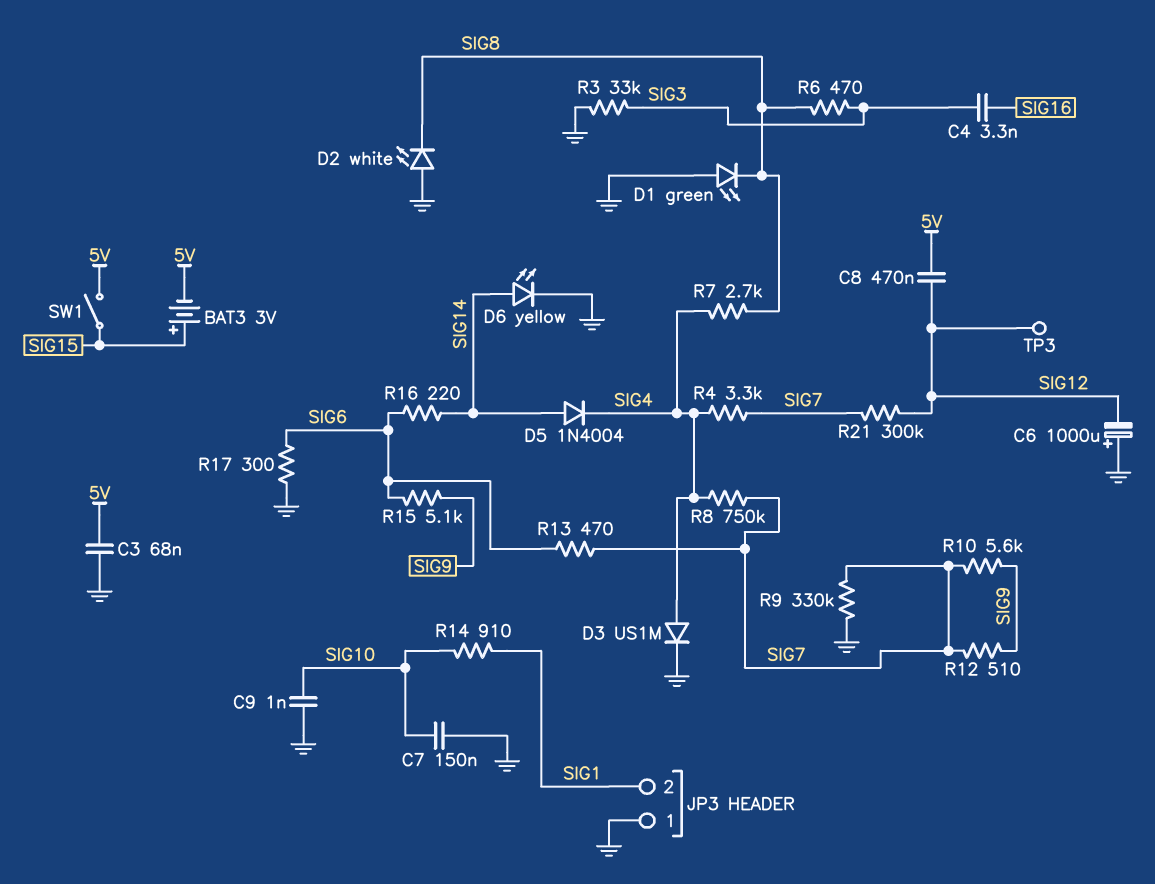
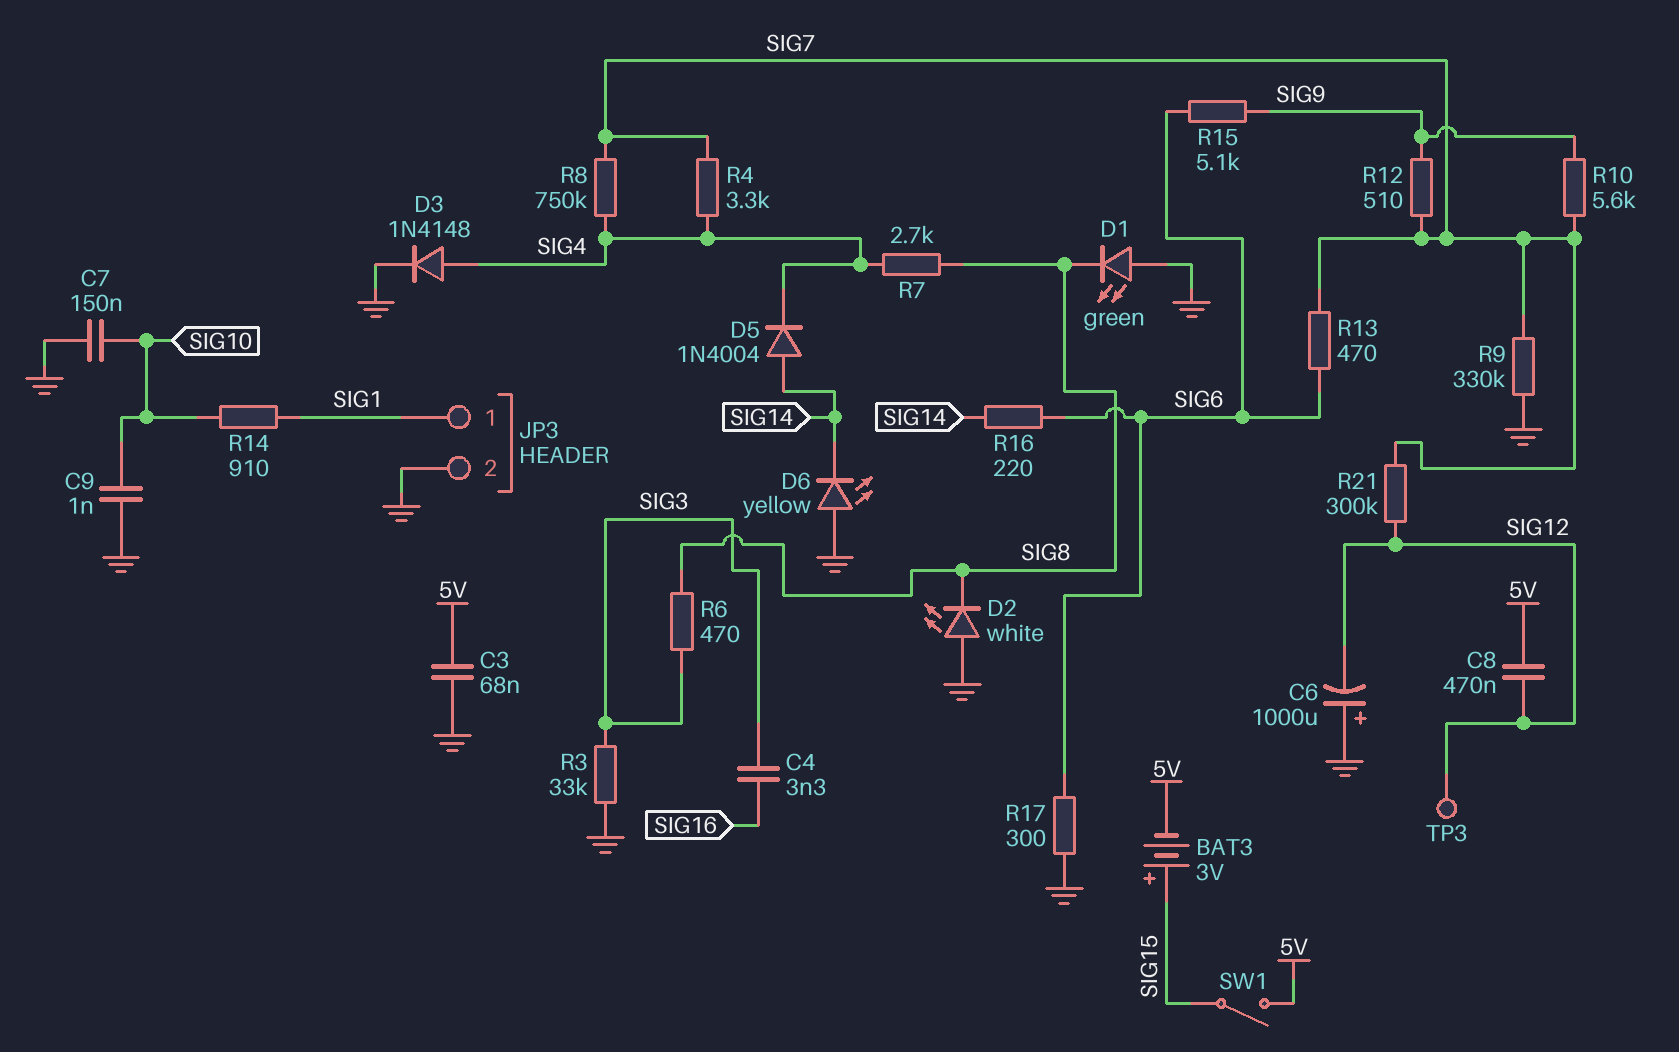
D3: diode US1M (A SIG4, K GND) -> diode 1N4148 (A SIG4, K GND)
D6: LED yellow (A SIG14, K GND) -> LED yellow (A GND, K SIG14)
JP3 pin 1: GND -> SIG1
JP3 pin 2: SIG1 -> GND

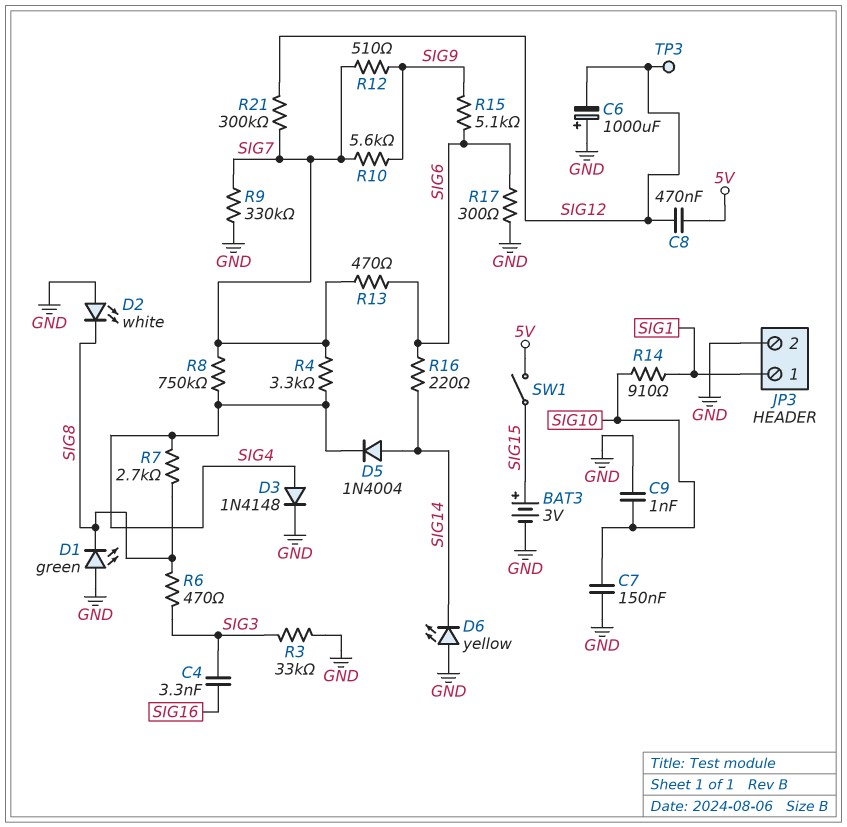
BAT3: 3V (plus SIG15, minus 5V) -> 3V (plus SIG15, minus GND)
C3: 68nF (5V, GND) -> none

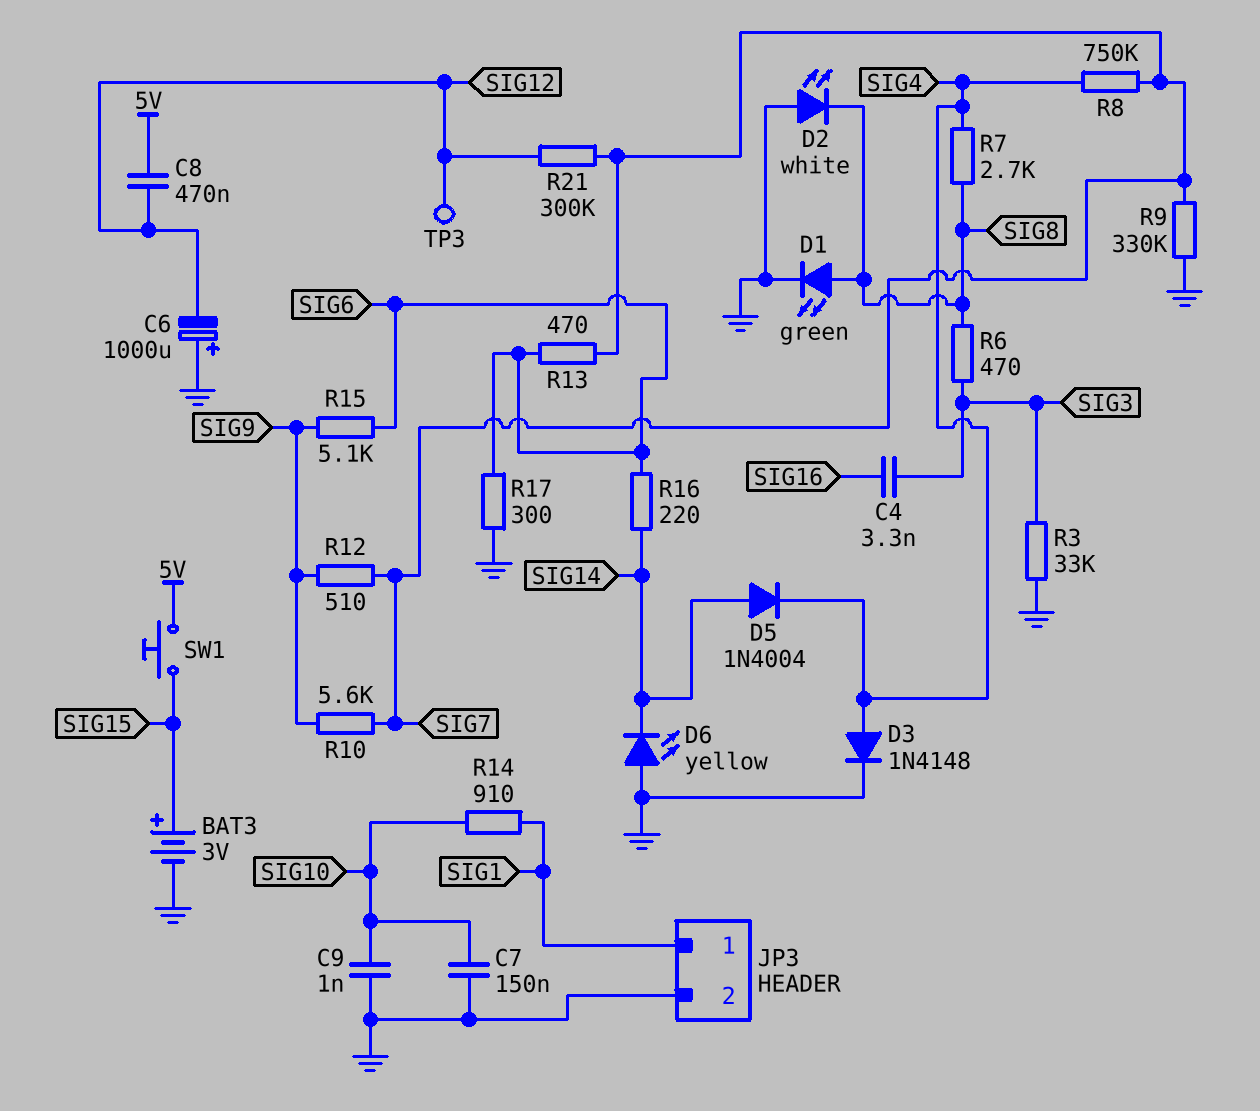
D1: LED green (A GND, K SIG8) -> LED green (A SIG8, K GND)
R4: 3.3k (SIG4, SIG7) -> none
SW1: switch (5V, SIG15) -> button (5V, SIG15)

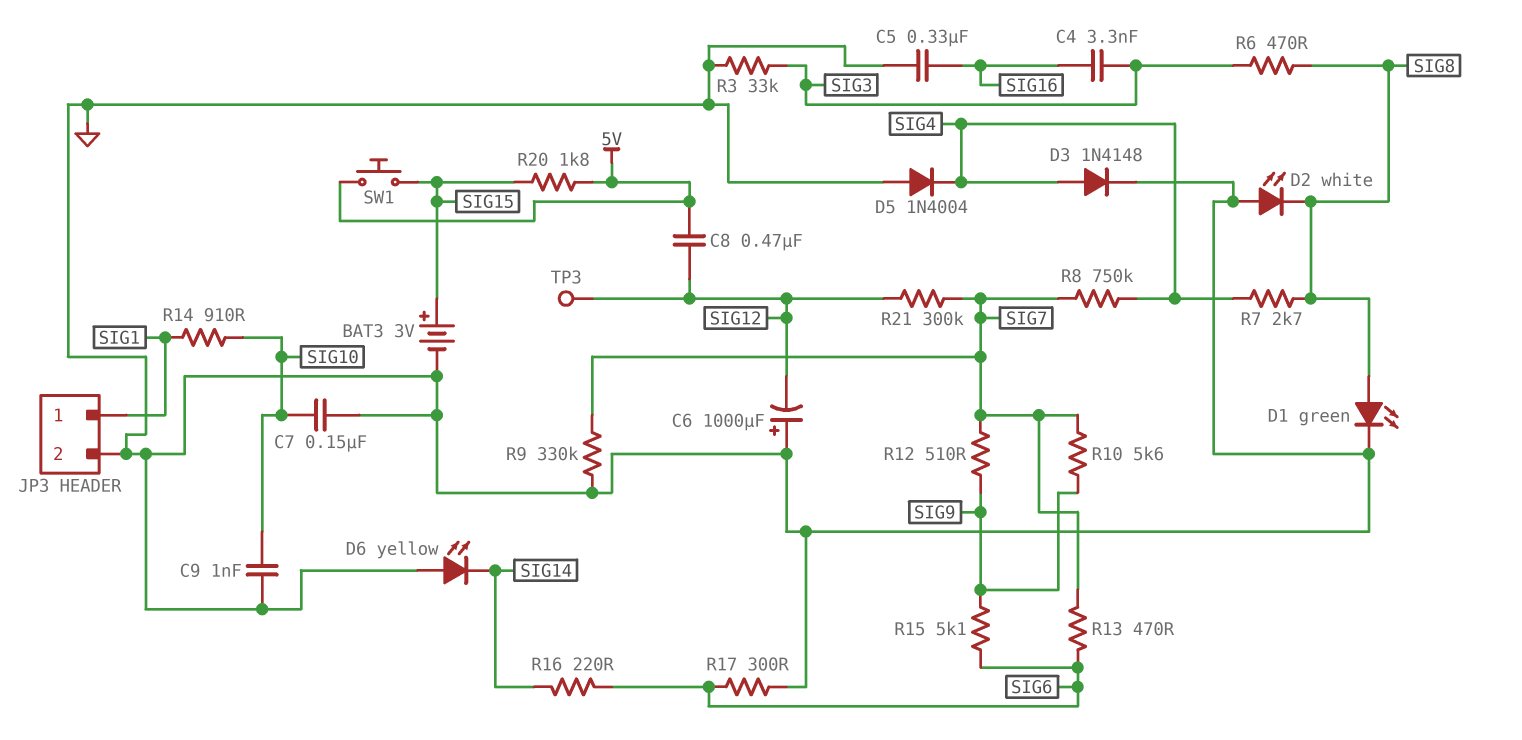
C5: none -> 330nF (GND, SIG16)
D5: diode 1N4004 (A SIG14, K SIG4) -> diode 1N4004 (A GND, K SIG4)
R20: none -> 1.8k (5V, SIG15)

